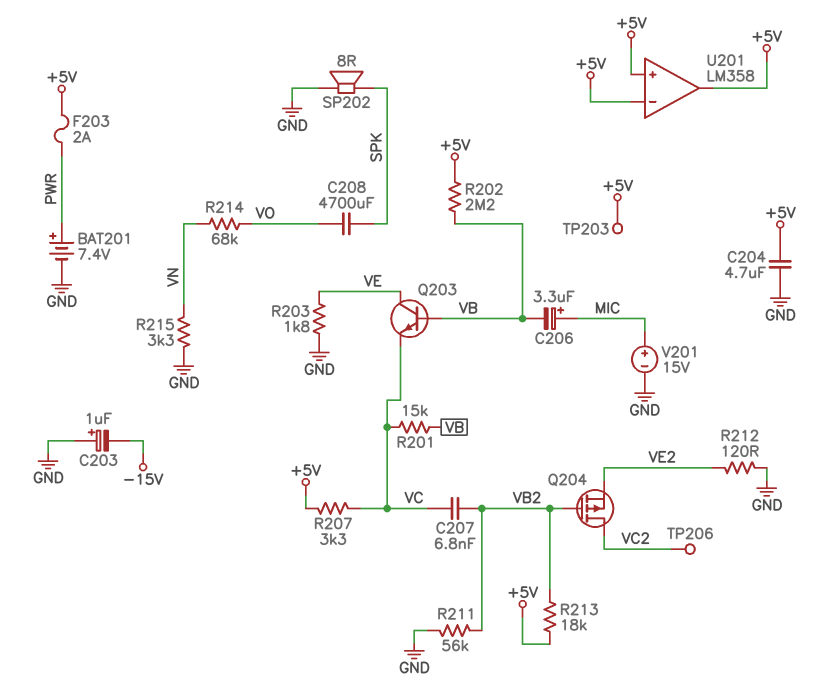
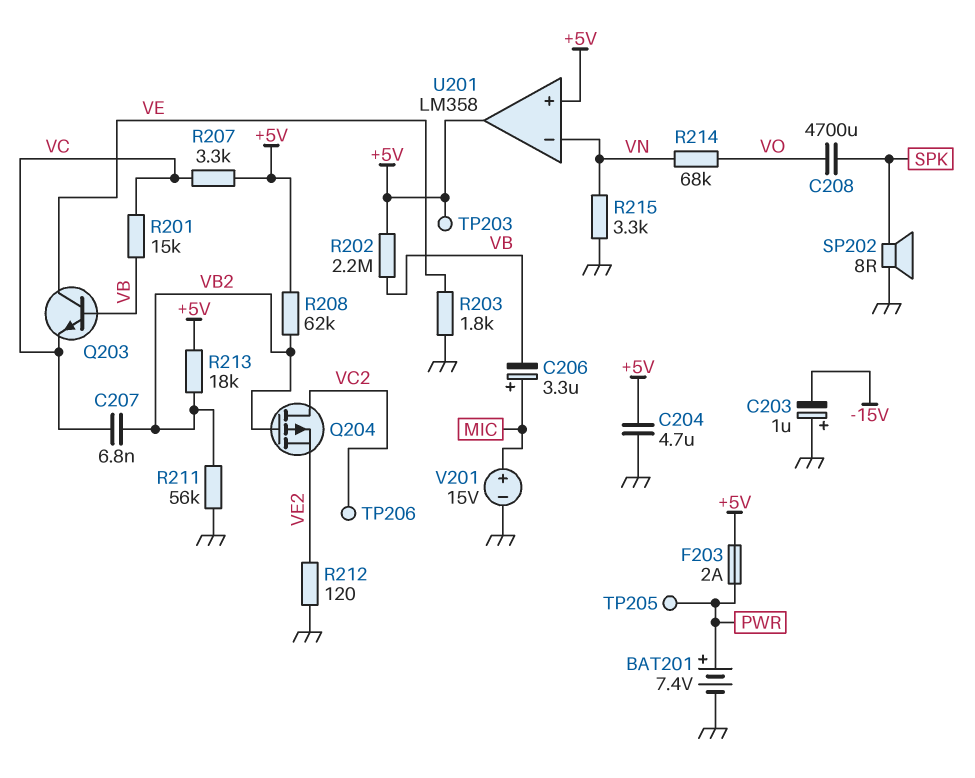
R208: none -> 62k (+5V, VB2)
TP205: none -> test point (PWR)
U201 pin in-: +5V -> VN

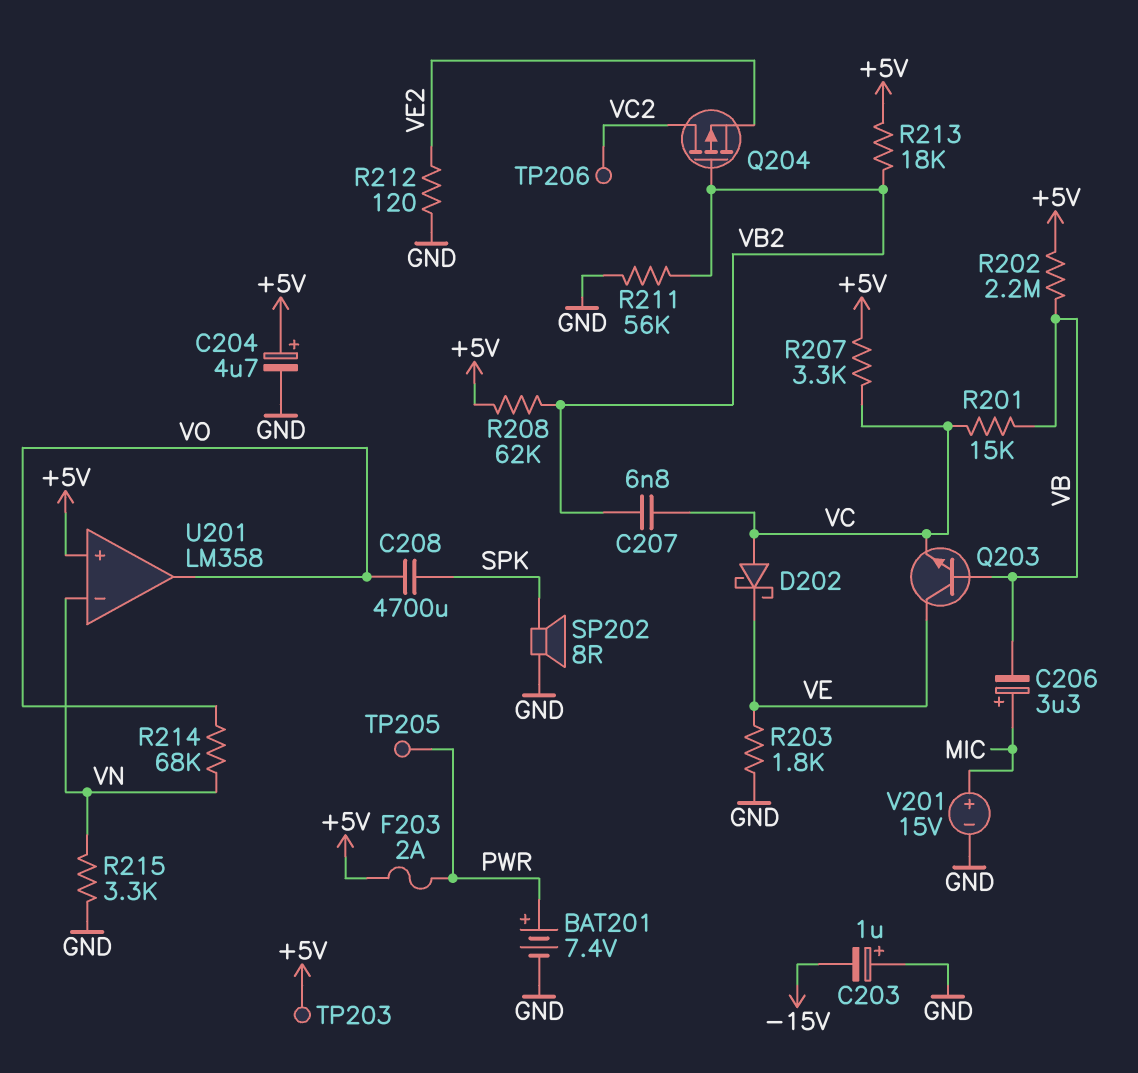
C204: 4.7uF (+5V, GND) -> 4.7uF (plus +5V, minus GND)
D202: none -> schottky (A VC, K VE)
U201 pin out: +5V -> VO

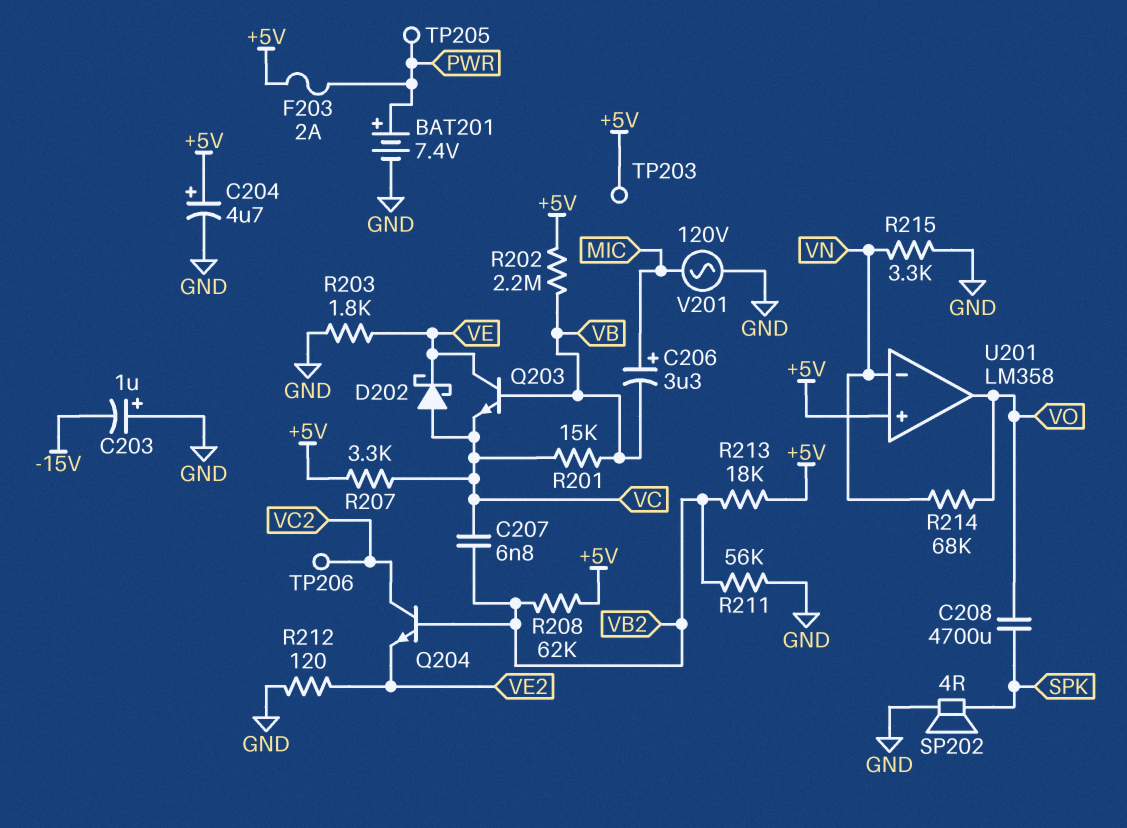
Q204: PMOS (G VB2, D VC2, S VE2) -> NPN (B VB2, C VC2, E VE2)
SP202: speaker 8R (GND, SPK) -> speaker 4R (GND, SPK)
V201: 15V (plus MIC, minus GND) -> AC 120V (GND, MIC)

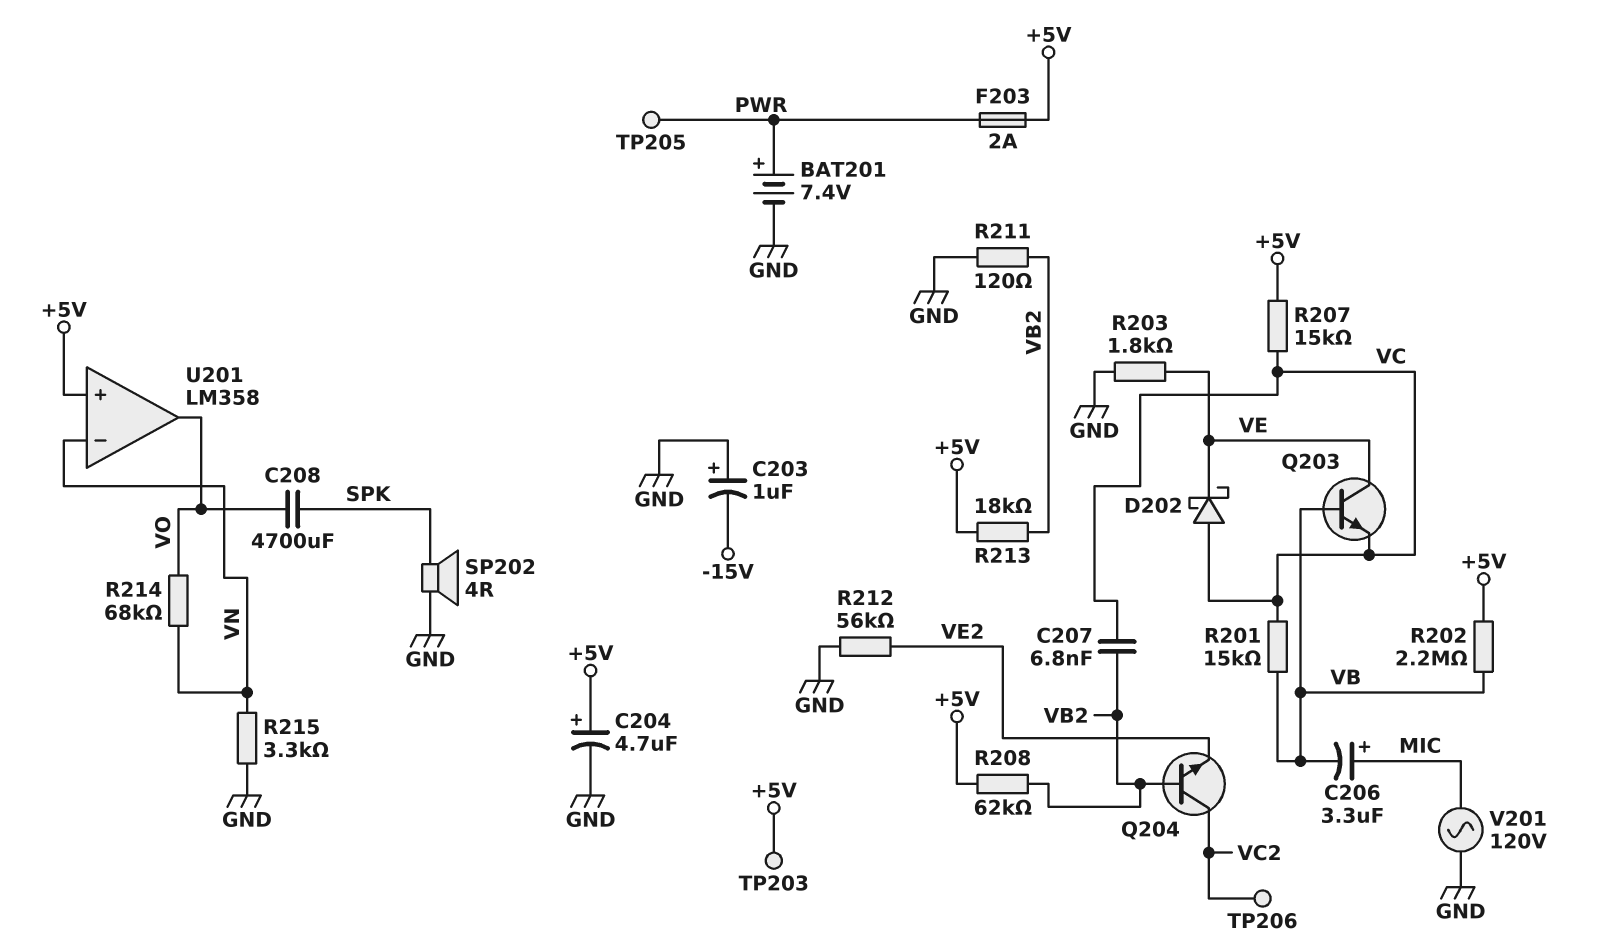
R207: 3.3k (+5V, VC) -> 15k (+5V, VC)
R211: 56k (GND, VB2) -> 120 (GND, VB2)
R212: 120 (GND, VE2) -> 56k (GND, VE2)

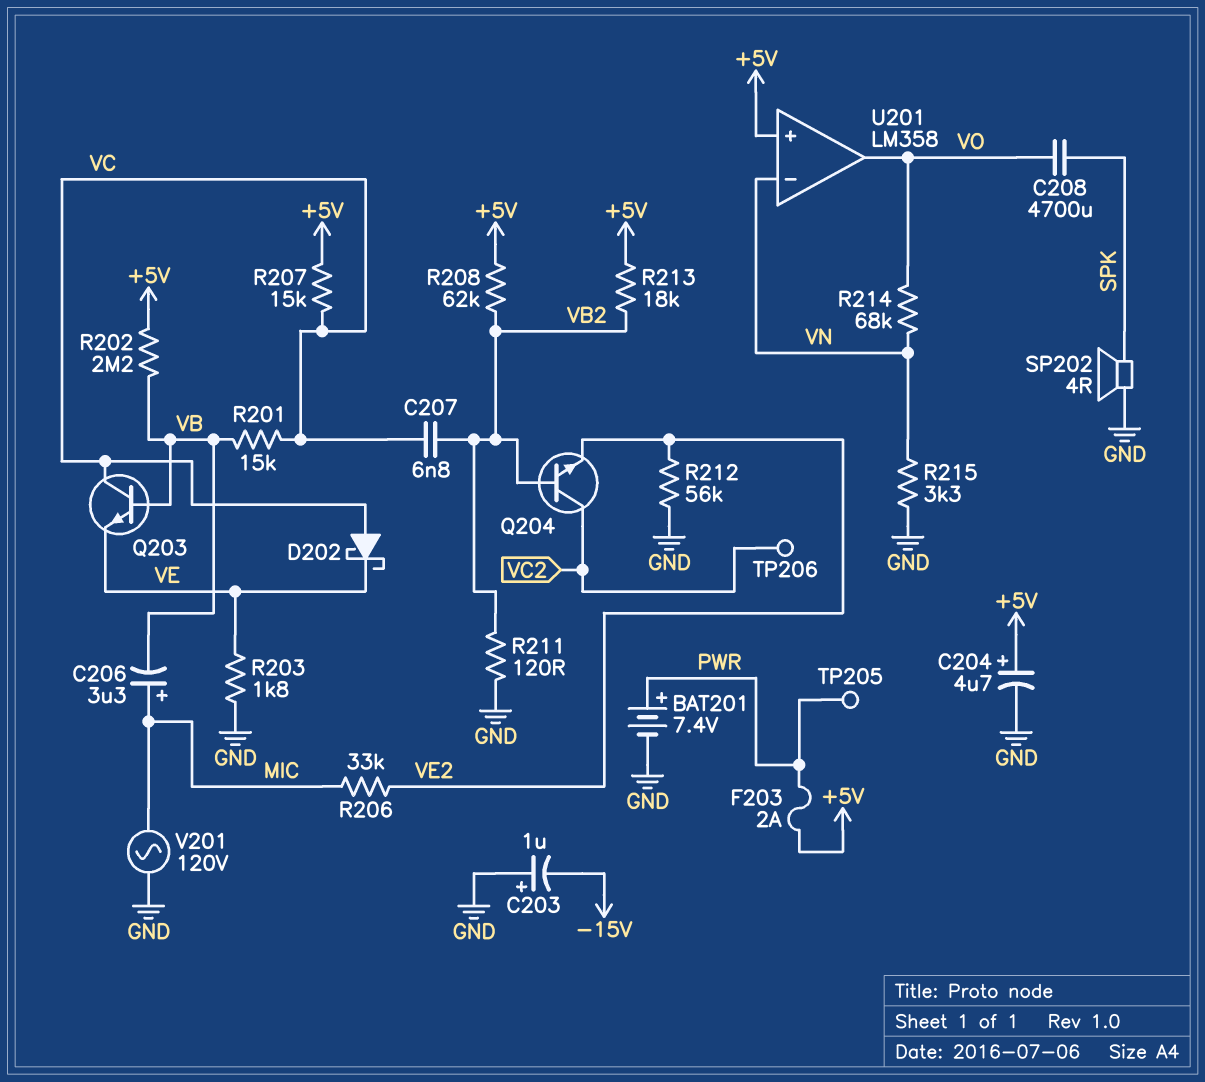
Q203: NPN (B VB, C VE, E VC) -> NPN (B VB, C VC, E VE)
R206: none -> 33k (MIC, VE2)
TP203: test point (+5V) -> none

